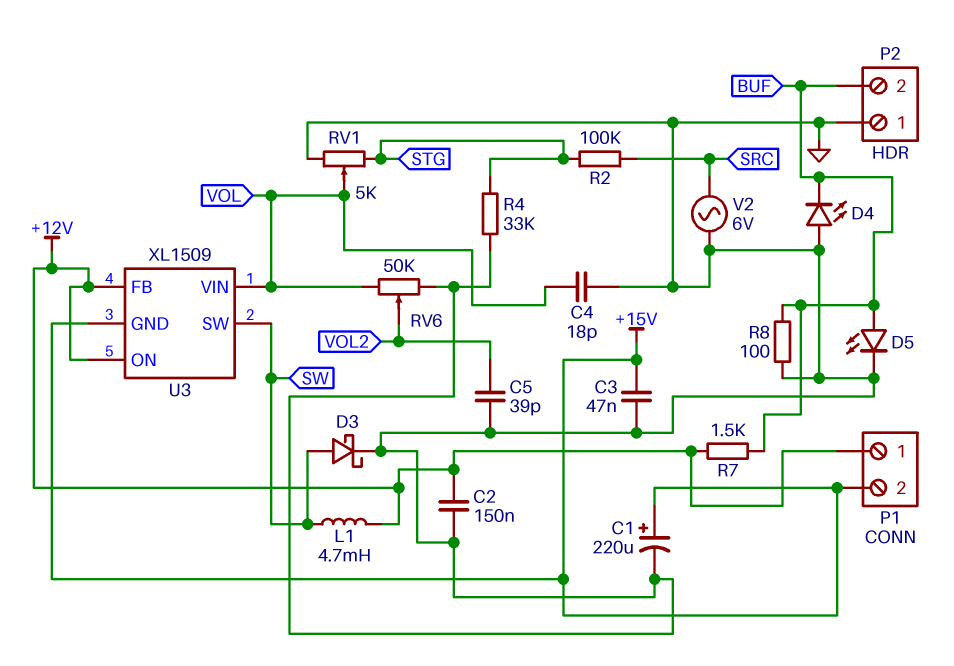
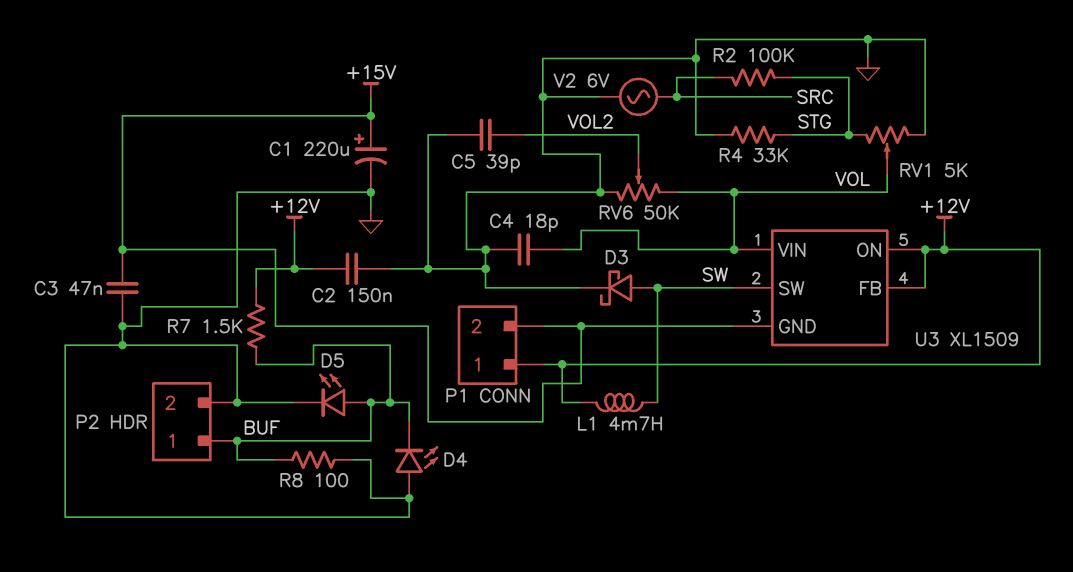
P2 pin 1: GND -> BUF
P2 pin 2: BUF -> GND

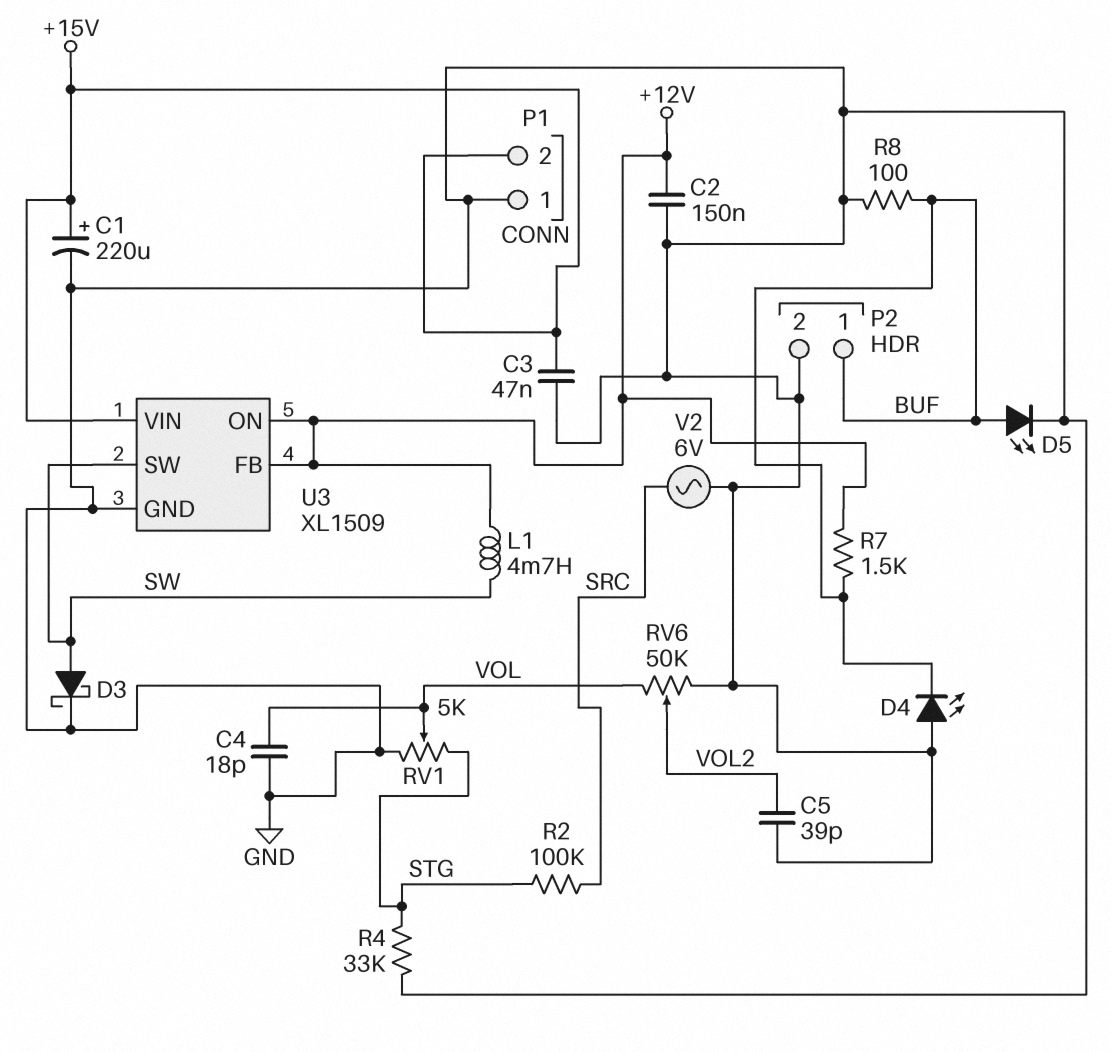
P1 pin 1: +12V -> GND
U3 pin GND: +15V -> GND
U3 pin VIN: VOL -> +15V

